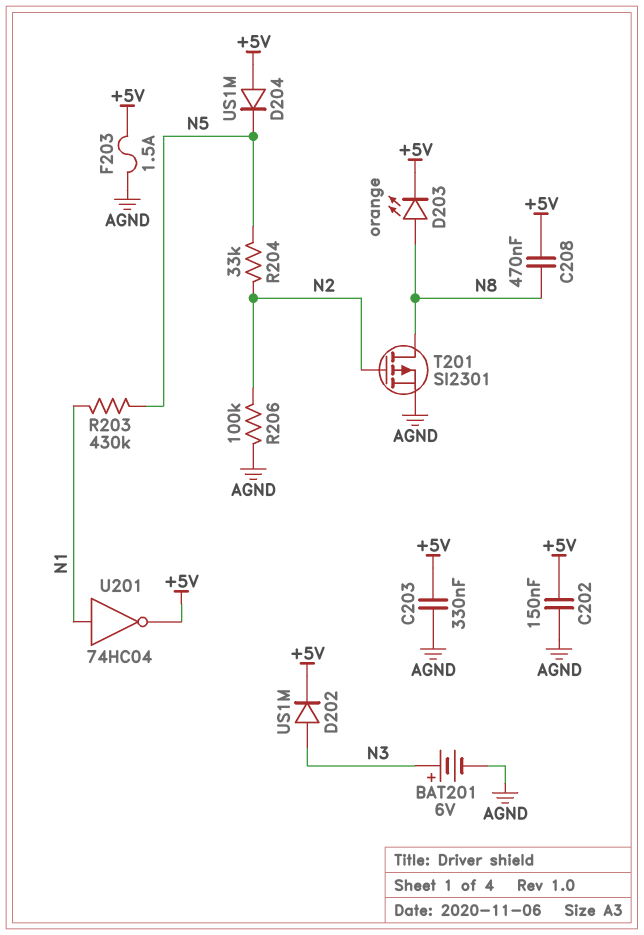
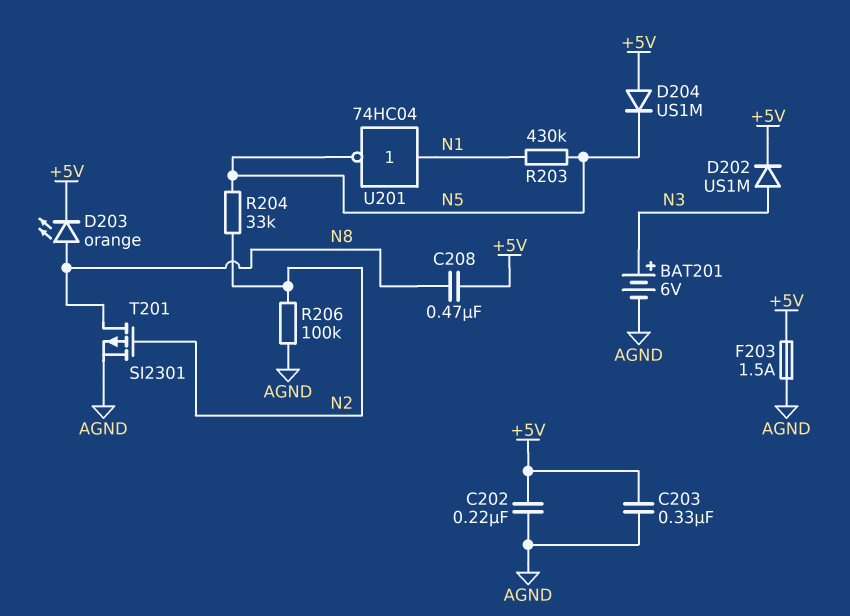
C202: 150nF (+5V, AGND) -> 220nF (+5V, AGND)
U201: NOT 74HC04 (in N1, out +5V) -> NOT 74HC04 (in N1, out N5)

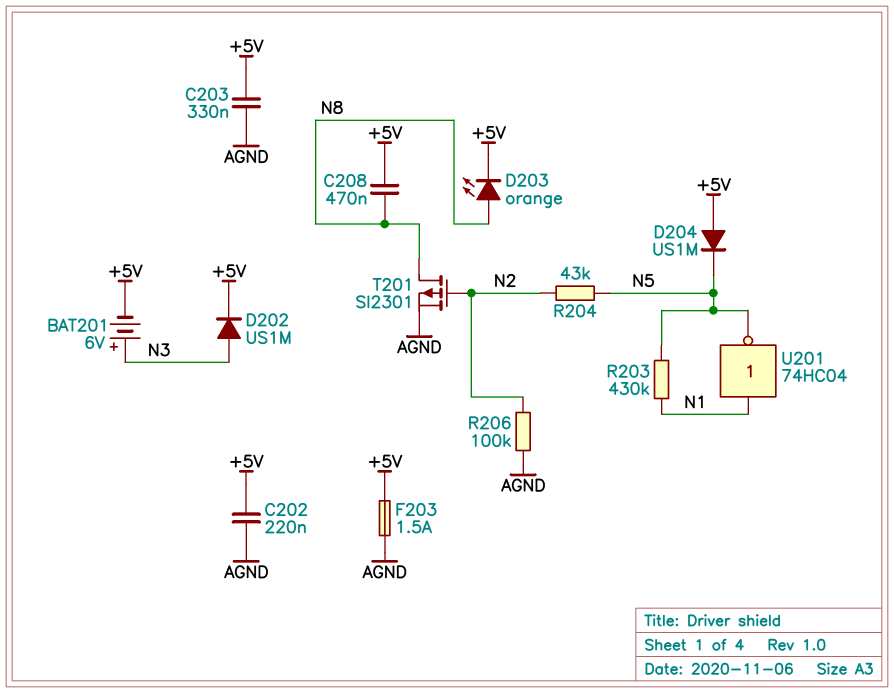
BAT201: 6V (plus N3, minus AGND) -> 6V (plus N3, minus +5V)
R204: 33k (N2, N5) -> 43k (N2, N5)

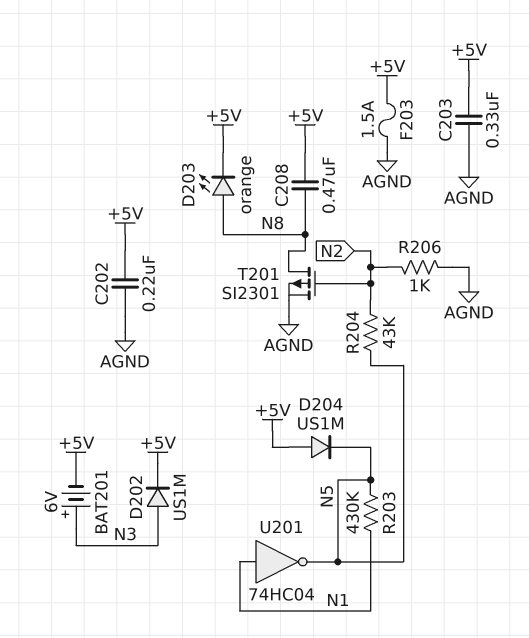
R206: 100k (AGND, N2) -> 1k (AGND, N2)

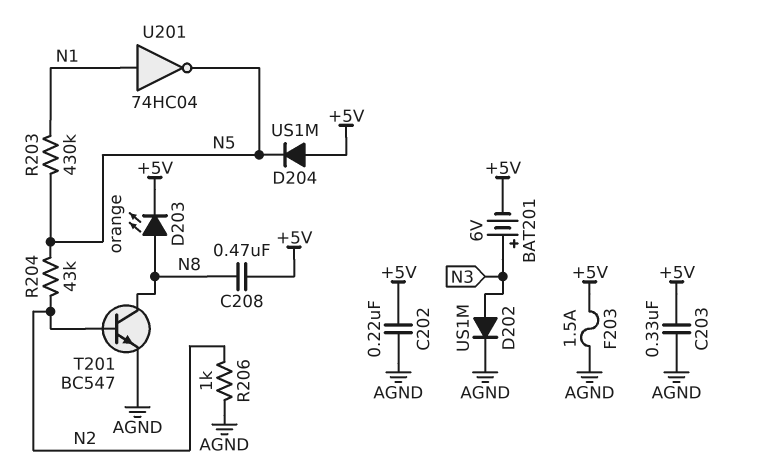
D202: diode US1M (A N3, K +5V) -> diode US1M (A N3, K AGND)
T201: PMOS SI2301 (G N2, D N8, S AGND) -> NPN BC547 (B N2, C N8, E AGND)

